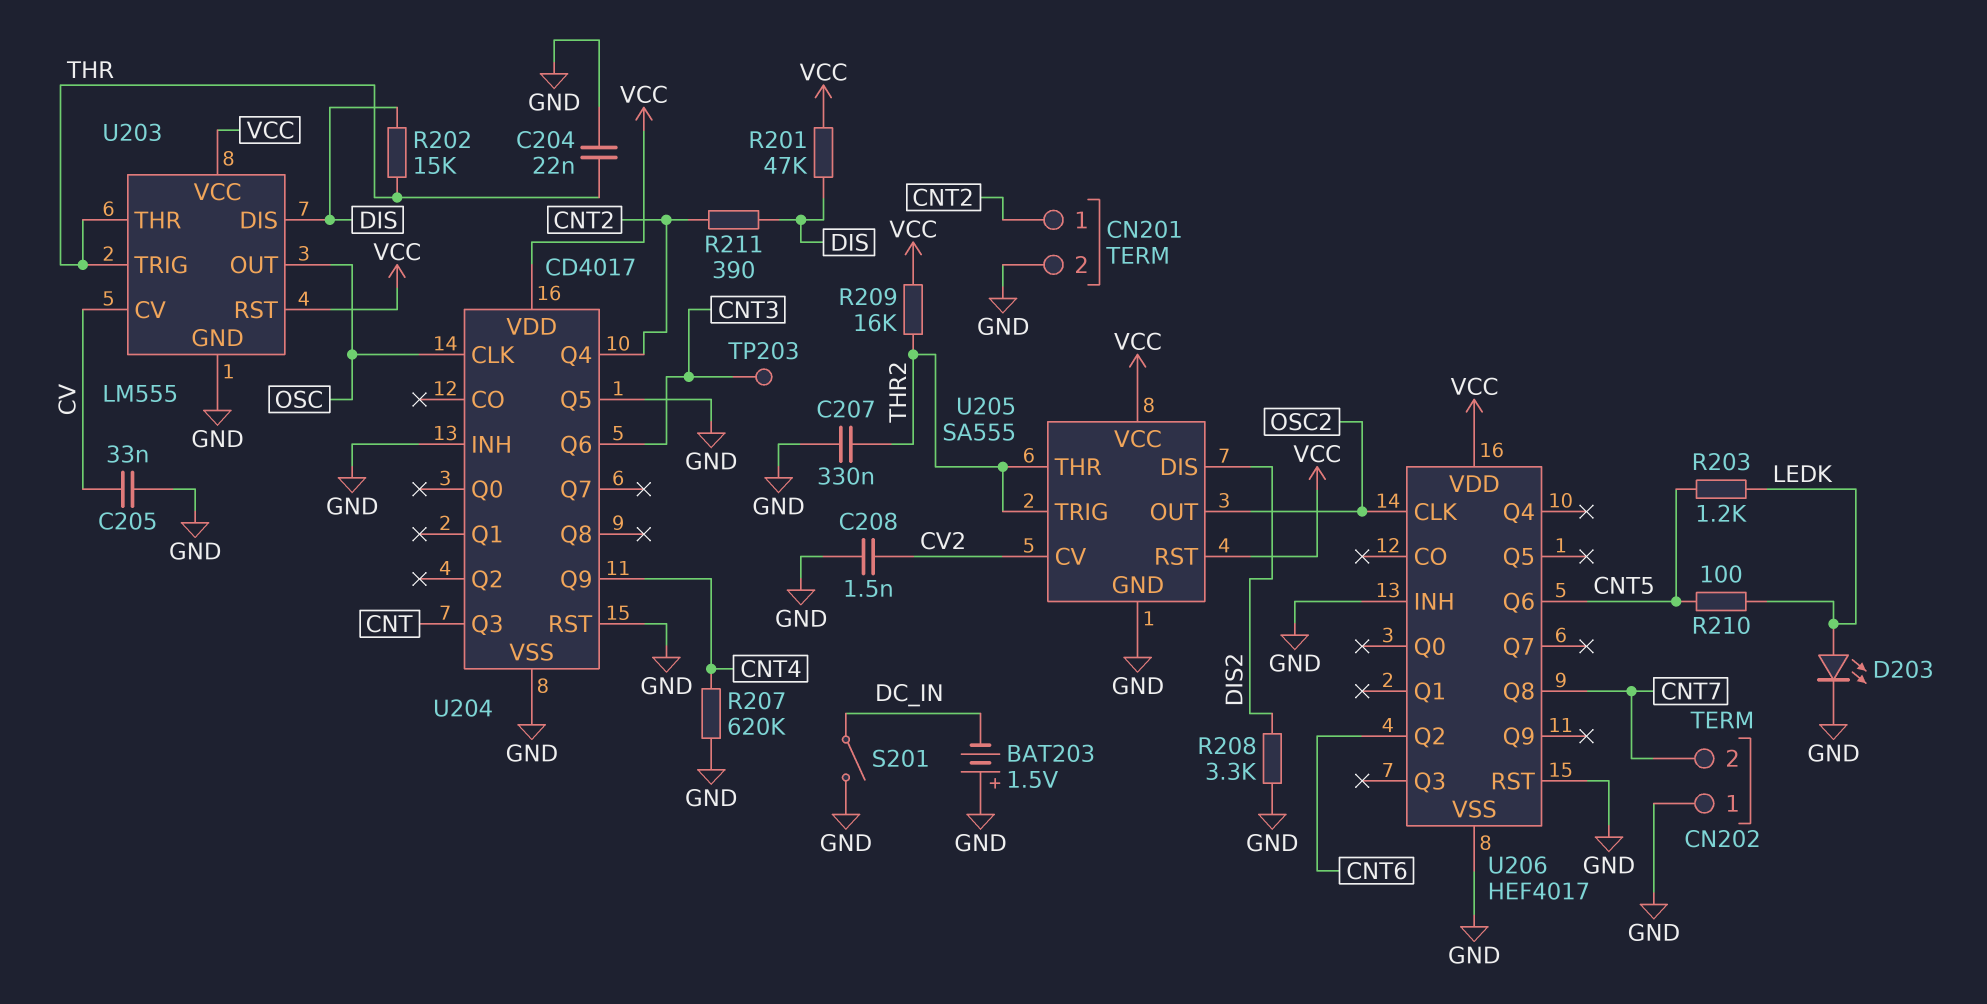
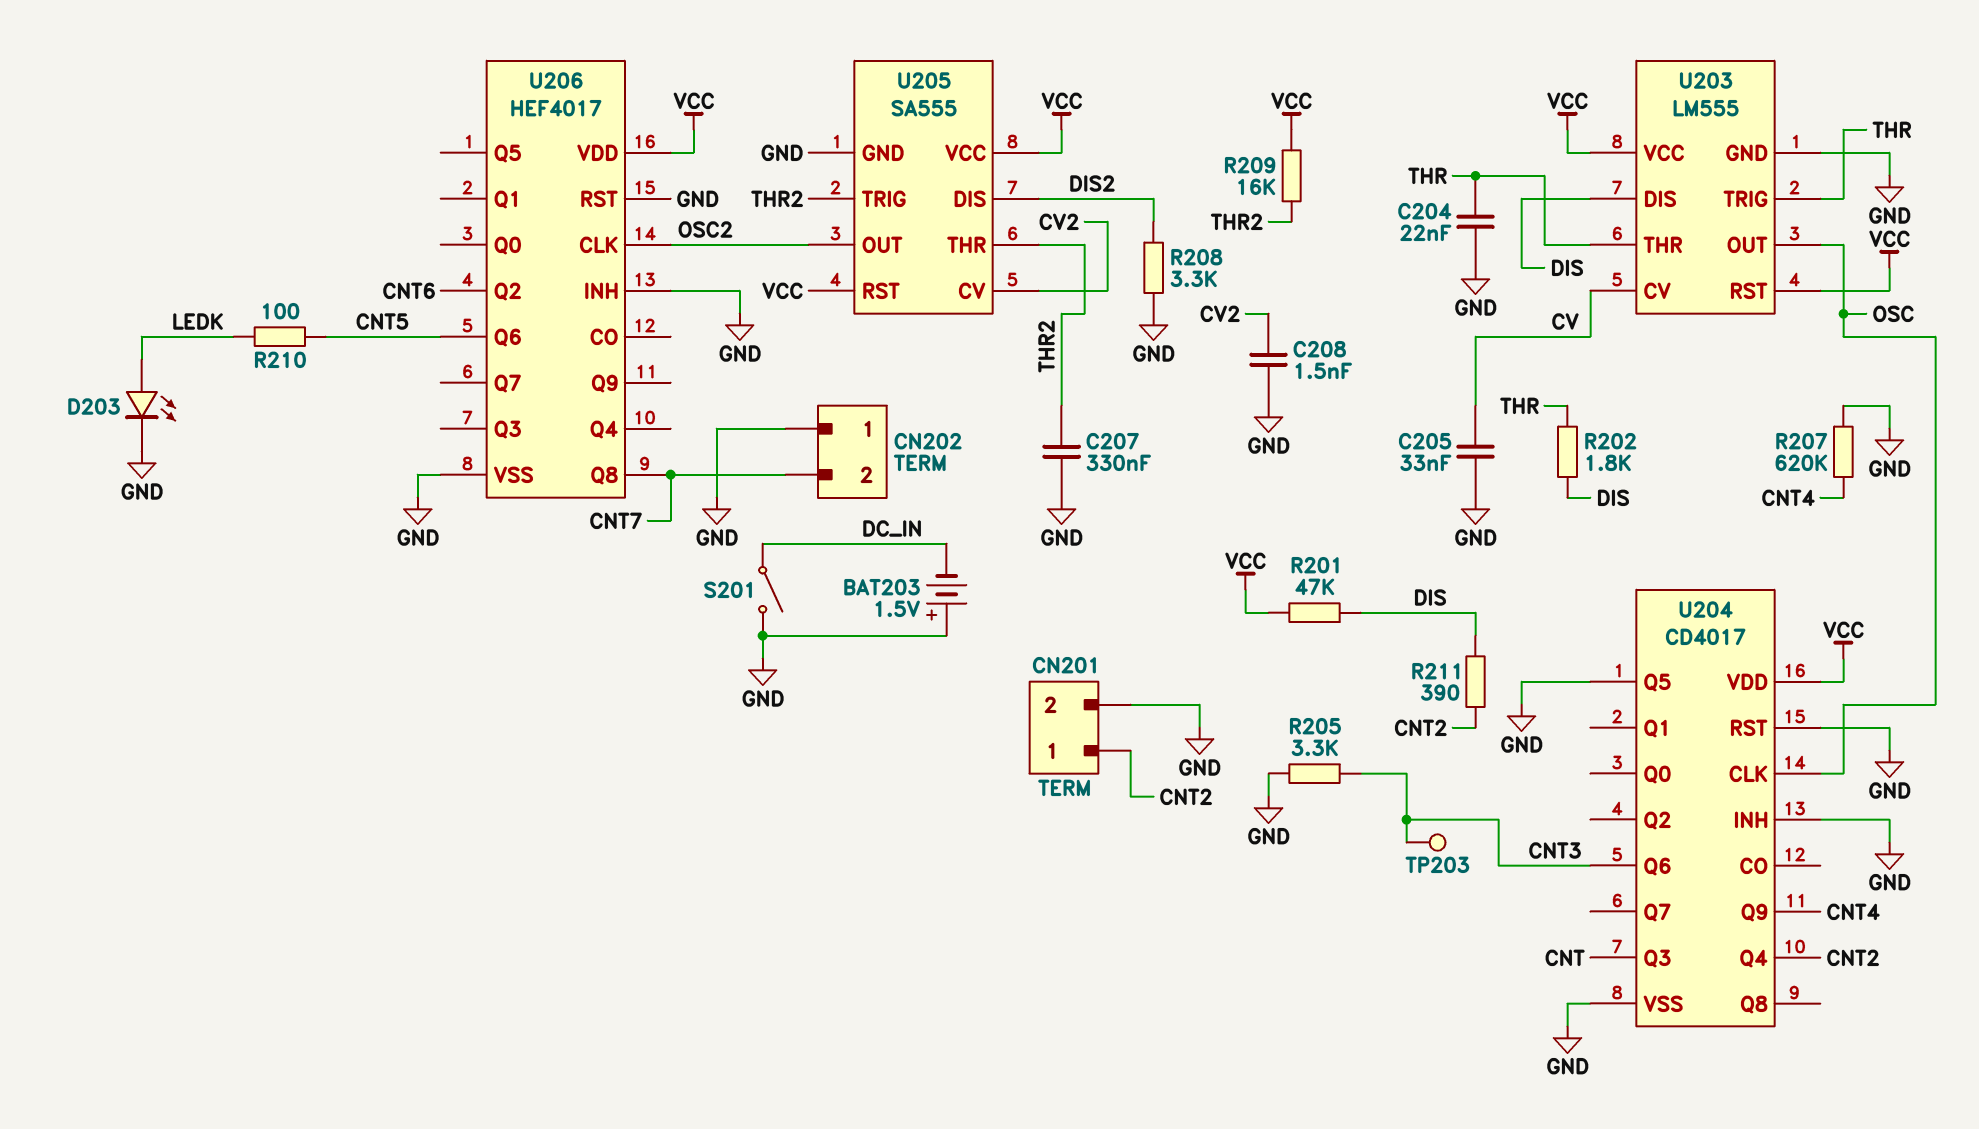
R202: 15k (DIS, THR) -> 1.8k (DIS, THR)
R203: 1.2k (CNT5, LEDK) -> none
R205: none -> 3.3k (CNT3, GND)

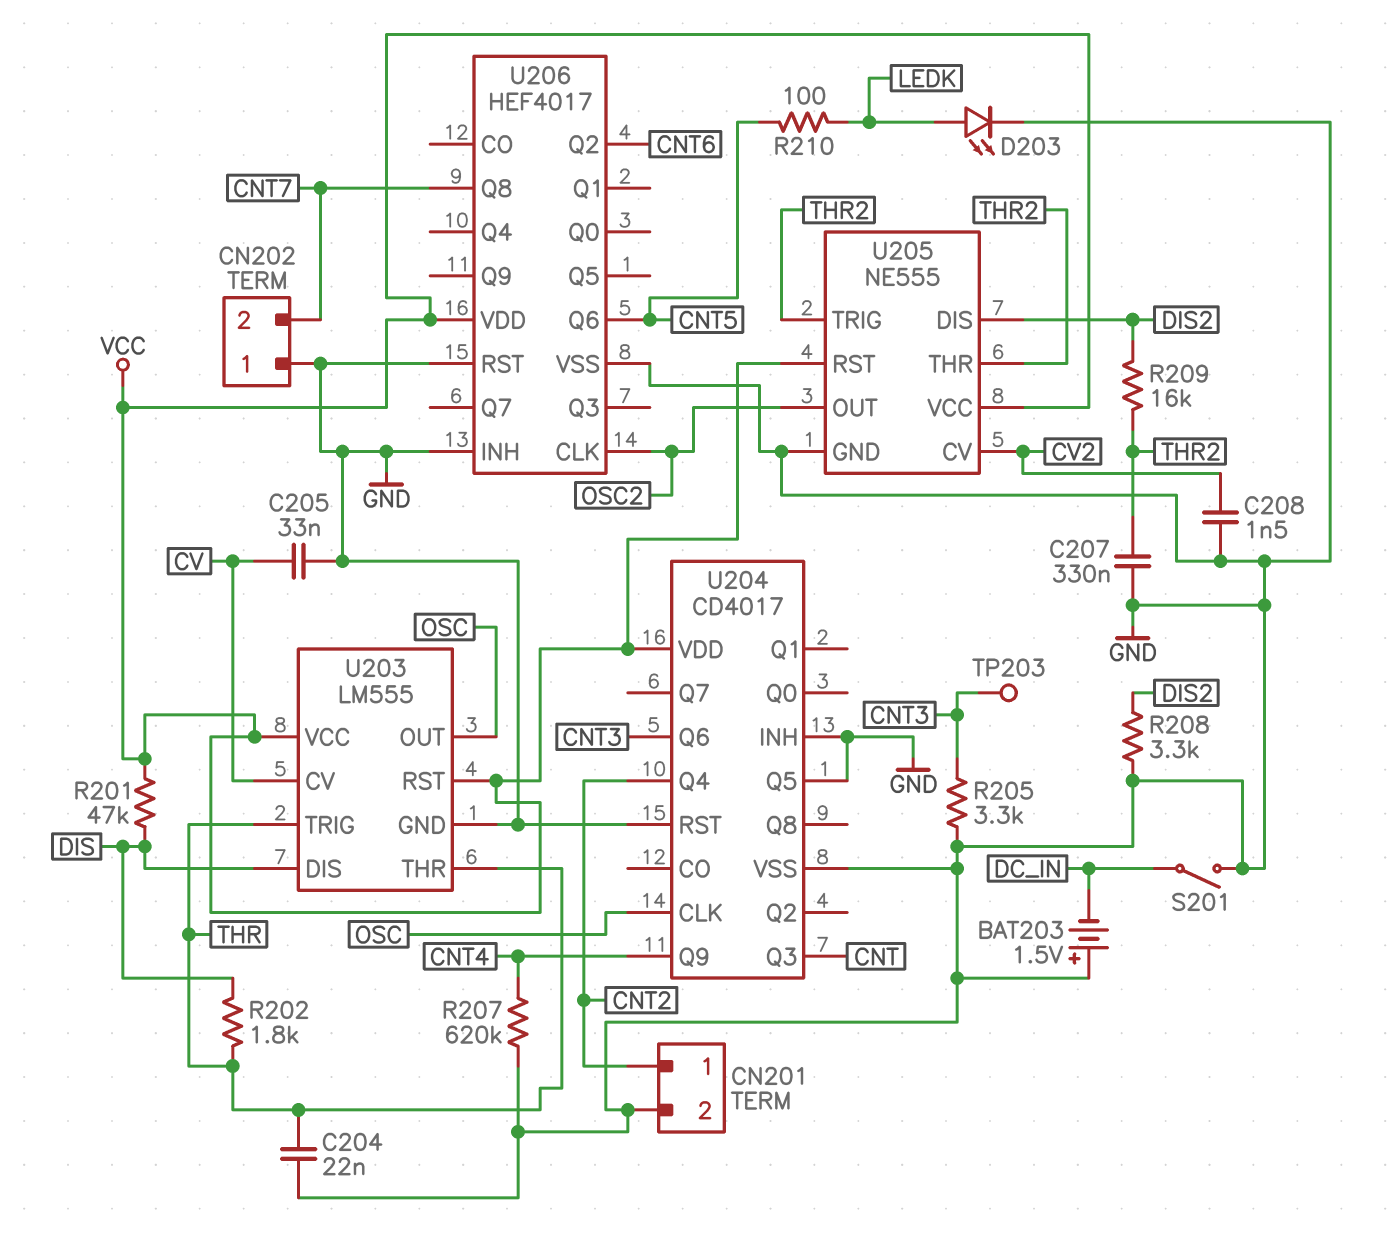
R209: 16k (THR2, VCC) -> 16k (DIS2, THR2)
R211: 390 (CNT2, DIS) -> none
U205: SA555 -> NE555

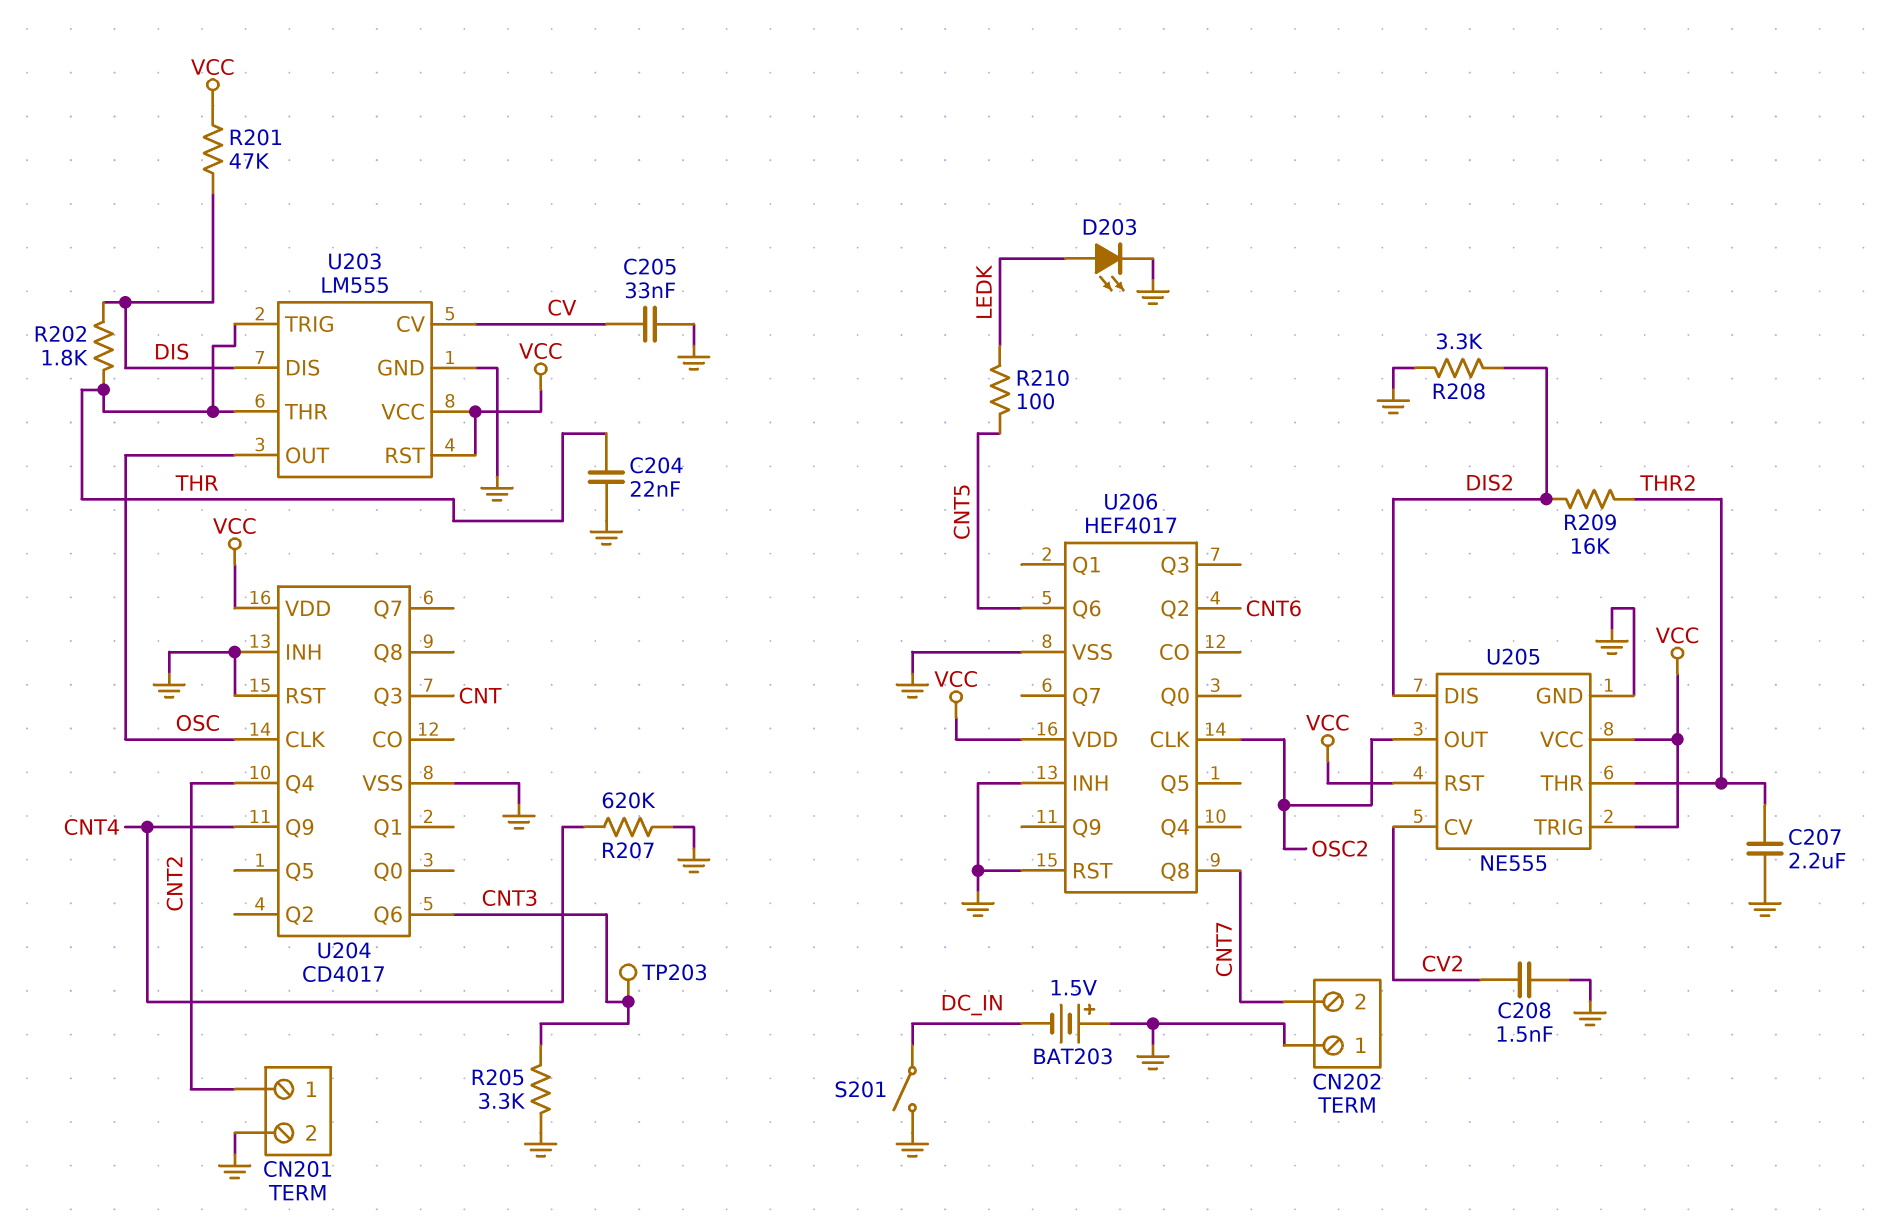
C207: 330nF (GND, THR2) -> 2.2uF (GND, THR2)
U204 pin Q5: GND -> none
U205 pin TRIG: THR2 -> VCC

